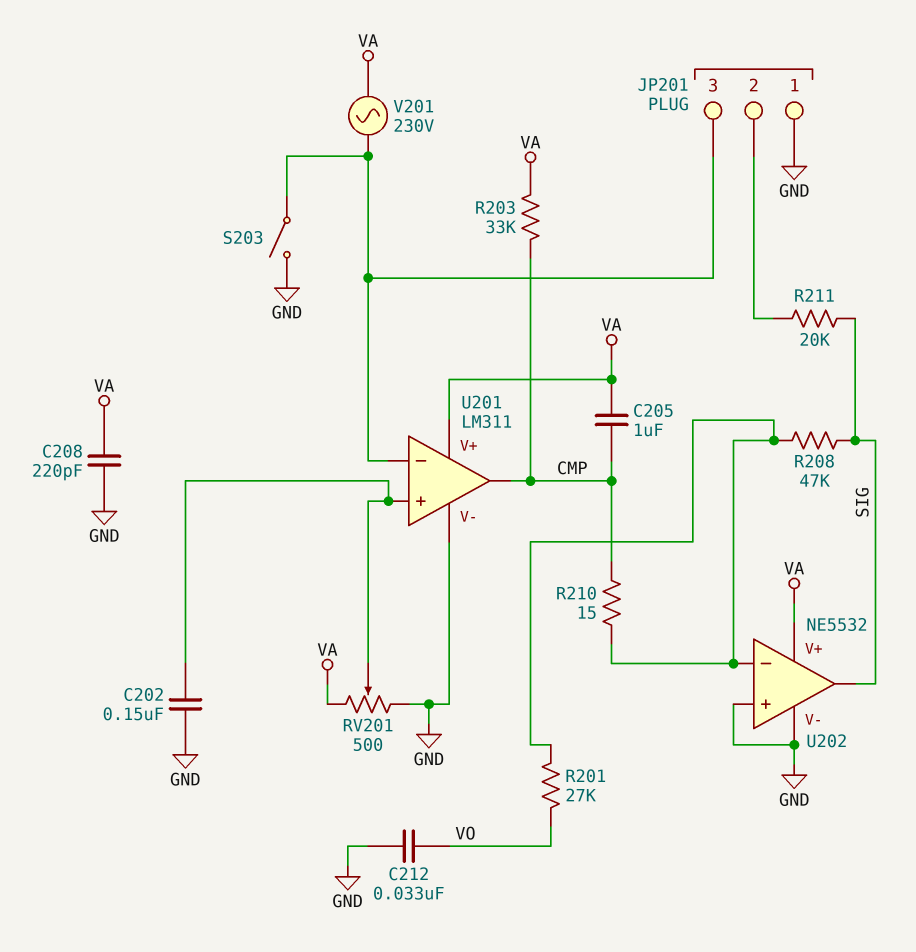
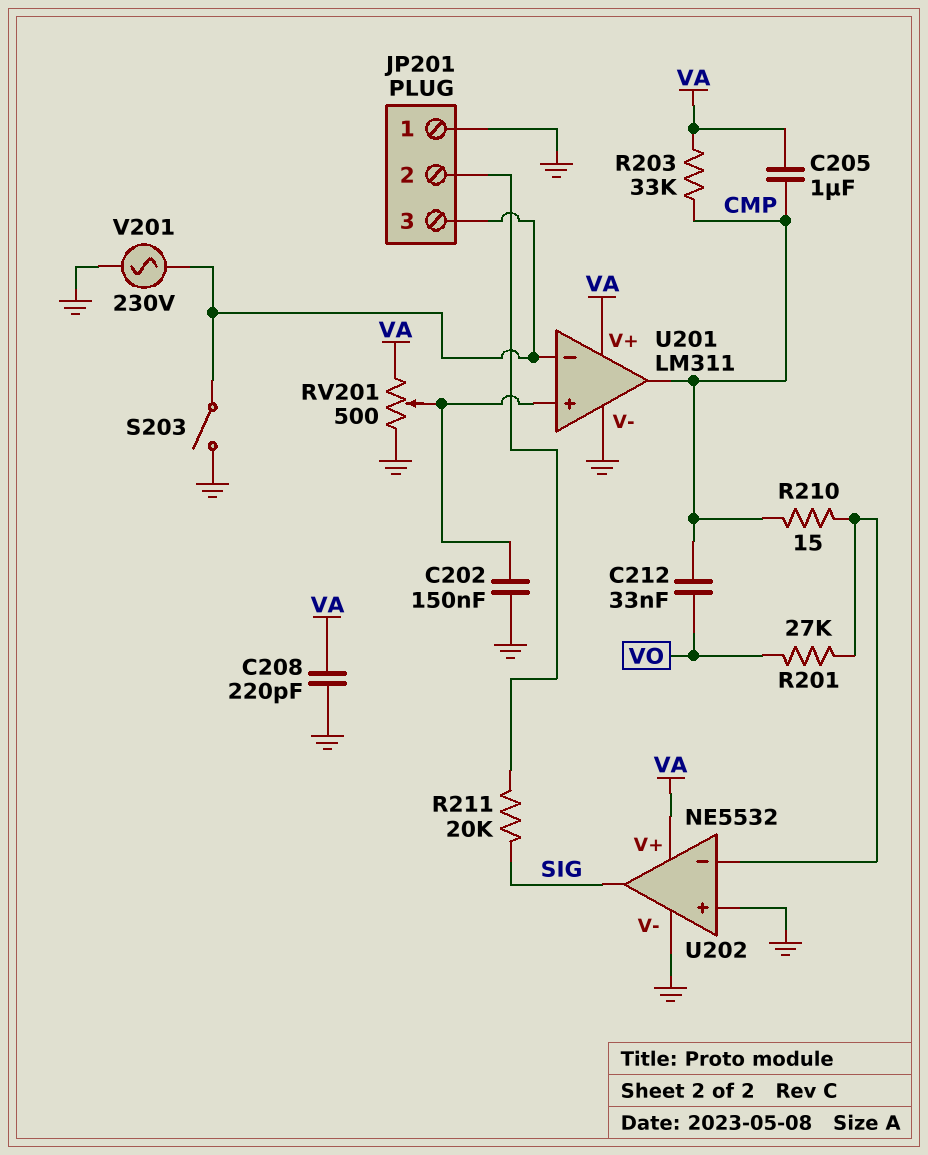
C212: 33nF (GND, VO) -> 33nF (CMP, VO)
R208: 47k (SIG, U202/in-) -> none
V201: AC 230V (JP201/3, VA) -> AC 230V (GND, JP201/3)

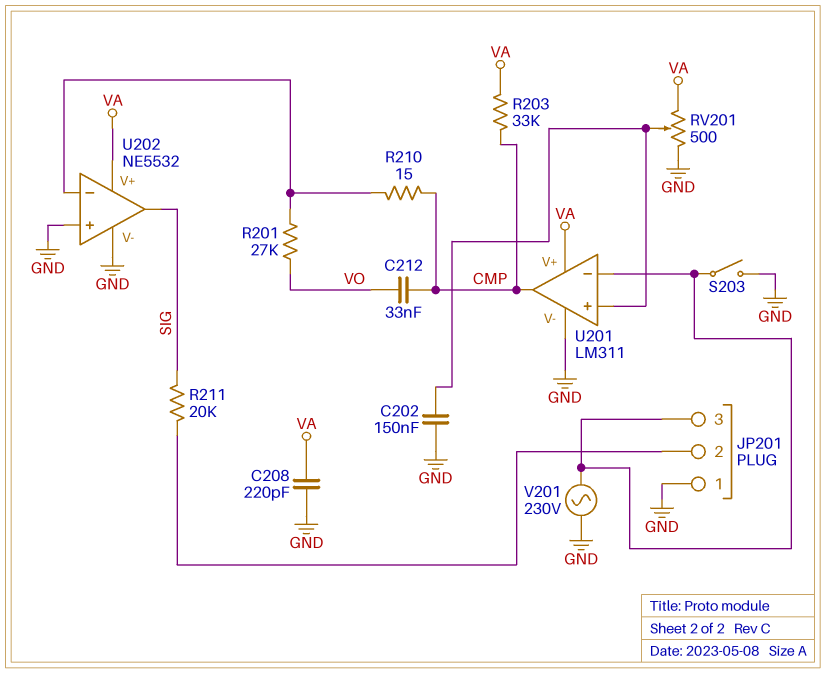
C205: 1uF (CMP, VA) -> none

